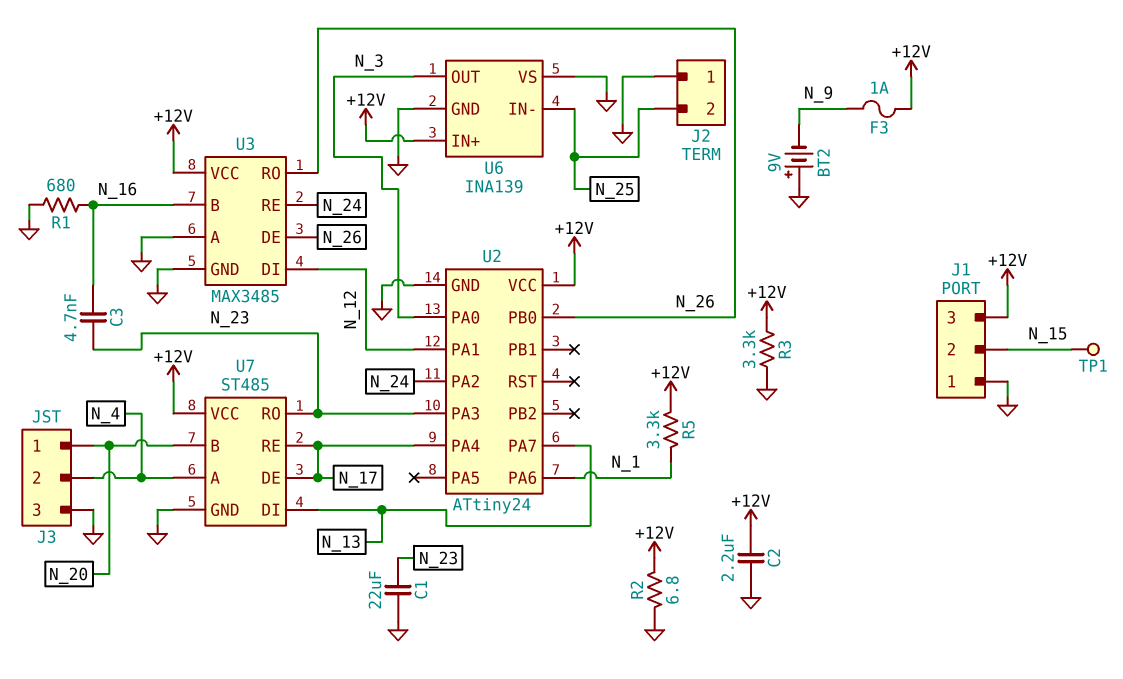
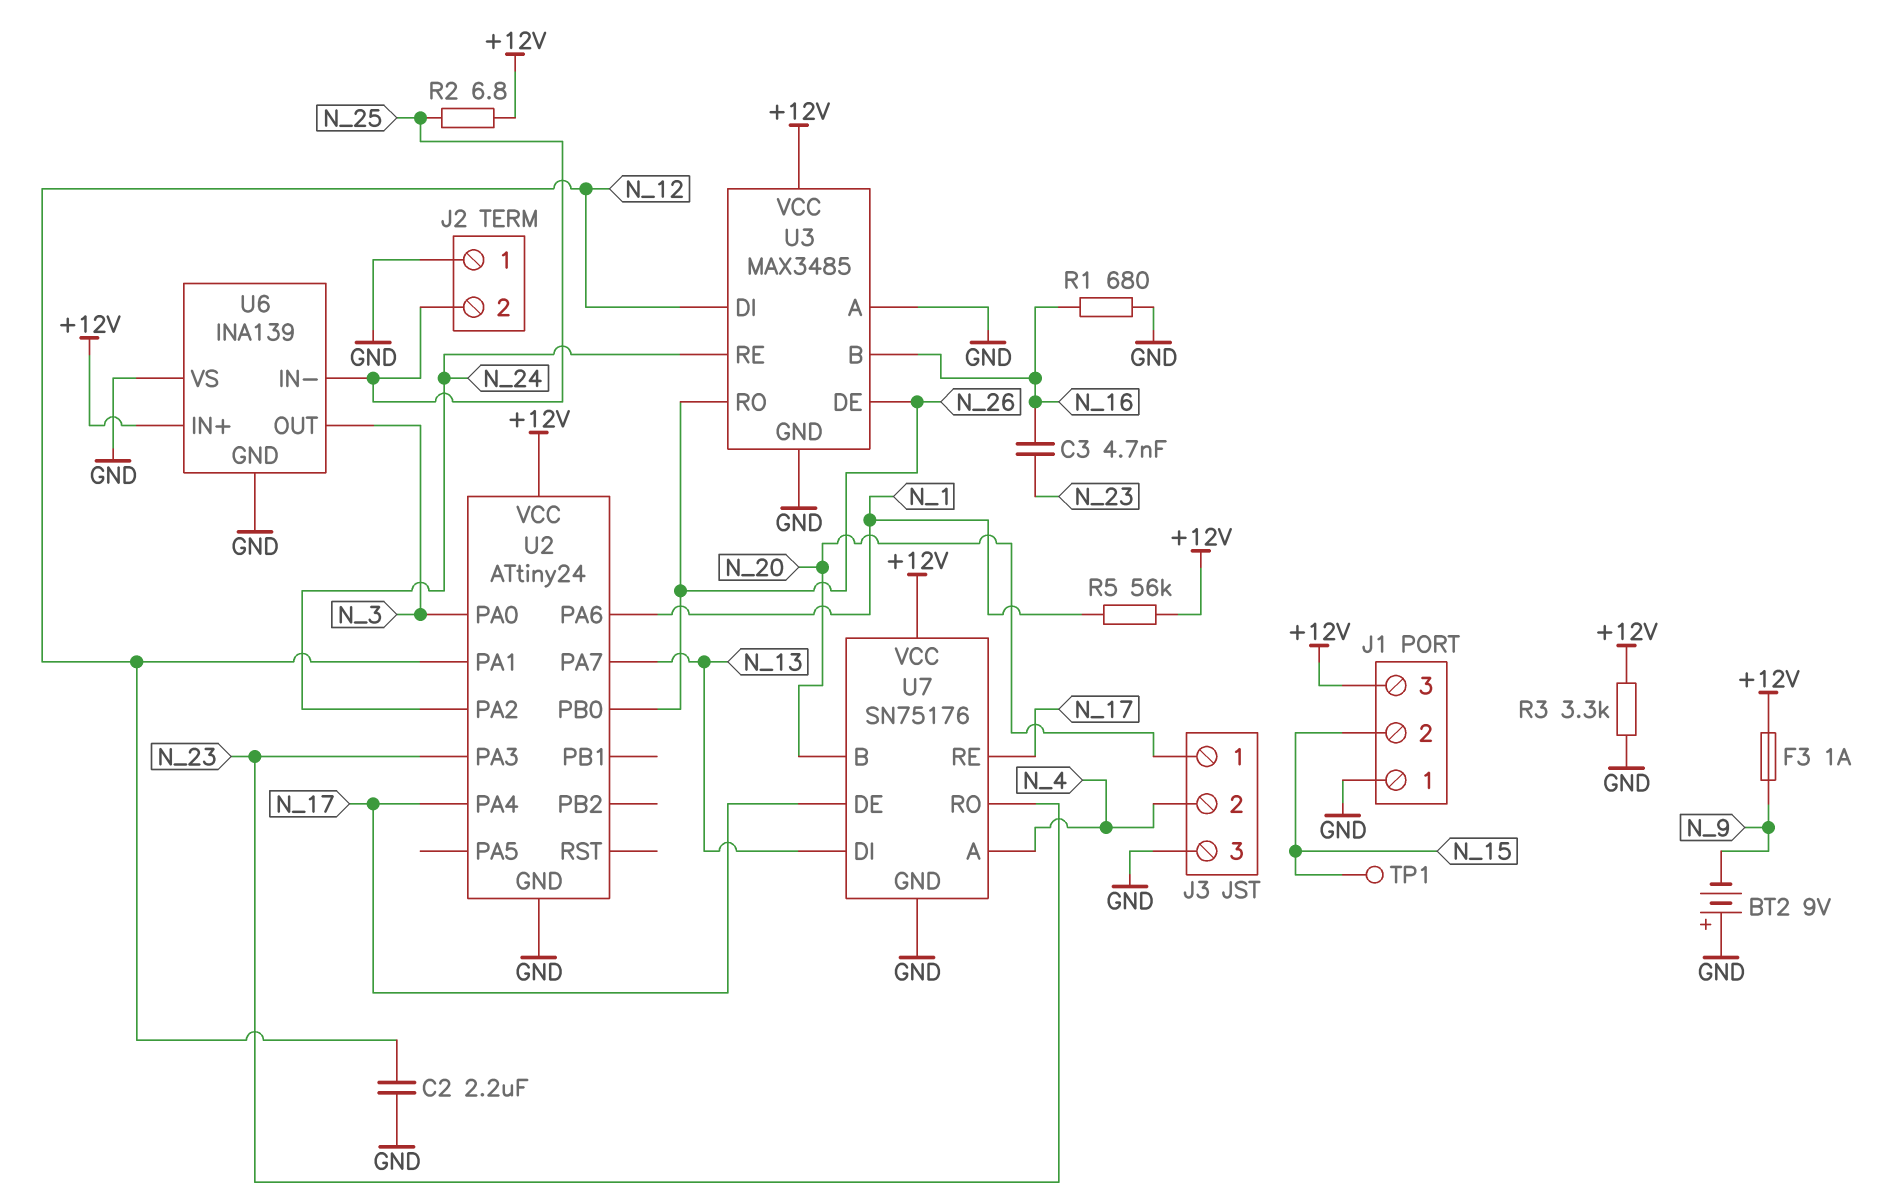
C1: 22uF (GND, N_23) -> none
C2: 2.2uF (+12V, GND) -> 2.2uF (GND, N_12)
R2: 6.8 (+12V, GND) -> 6.8 (+12V, N_25)
R5: 3.3k (+12V, N_1) -> 56k (+12V, N_1)
U7: ST485 -> SN75176

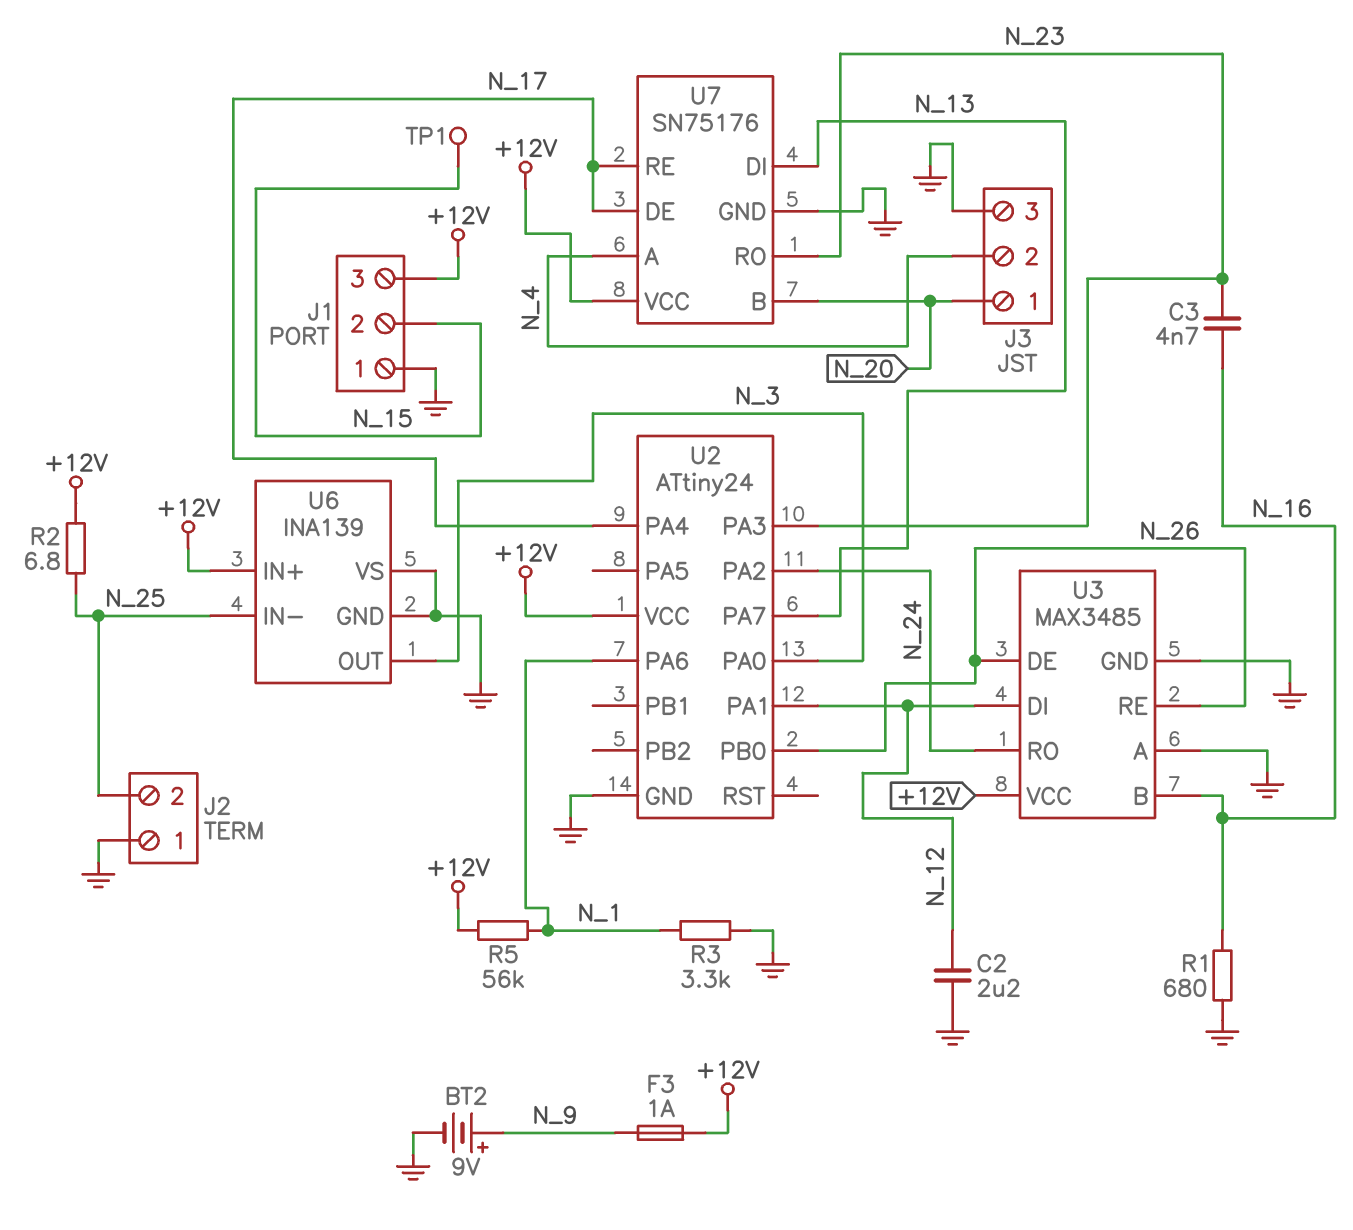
BT2: 9V (plus GND, minus N_9) -> 9V (plus N_9, minus GND)
R3: 3.3k (+12V, GND) -> 3.3k (GND, N_1)
U3 pin RE: N_24 -> N_26
U3 pin RO: N_26 -> N_24

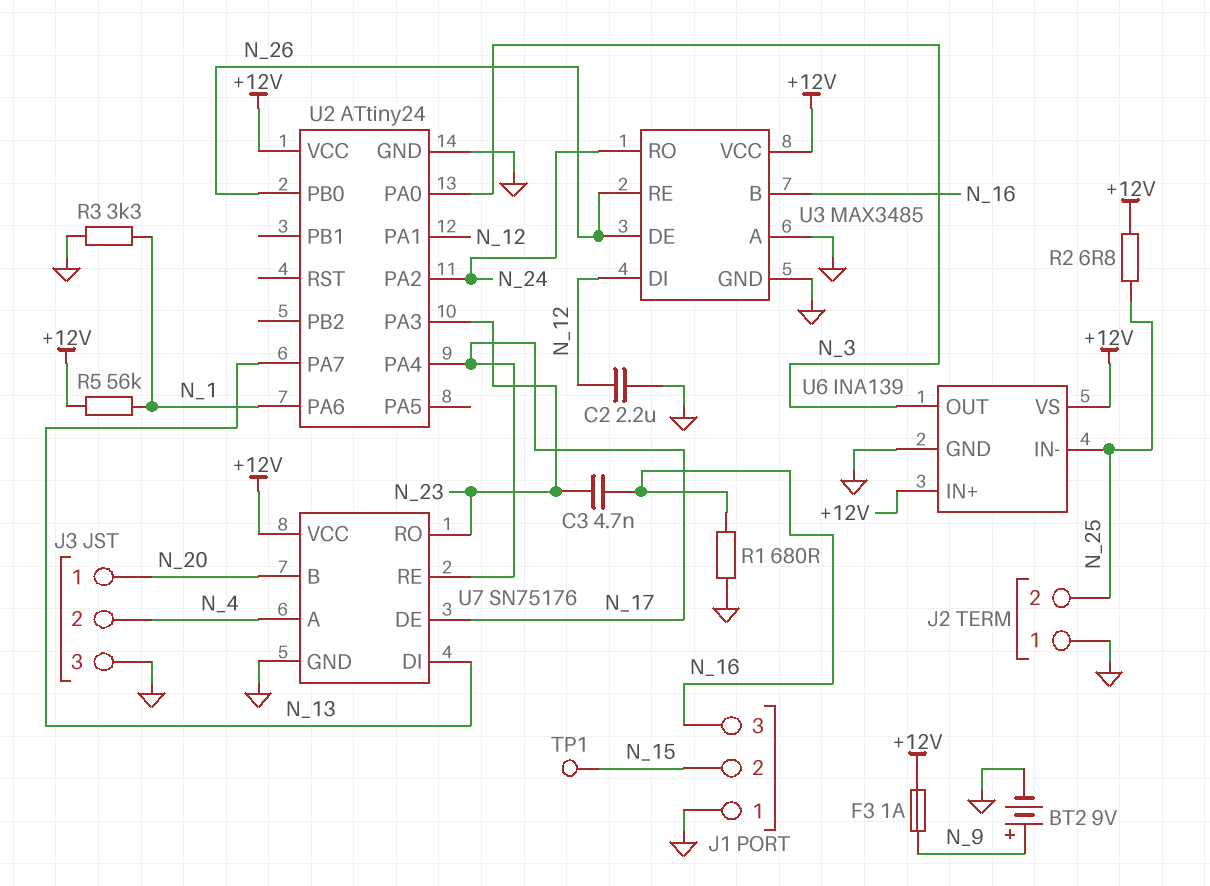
J1 pin 3: +12V -> N_16
U6 pin VS: GND -> +12V

